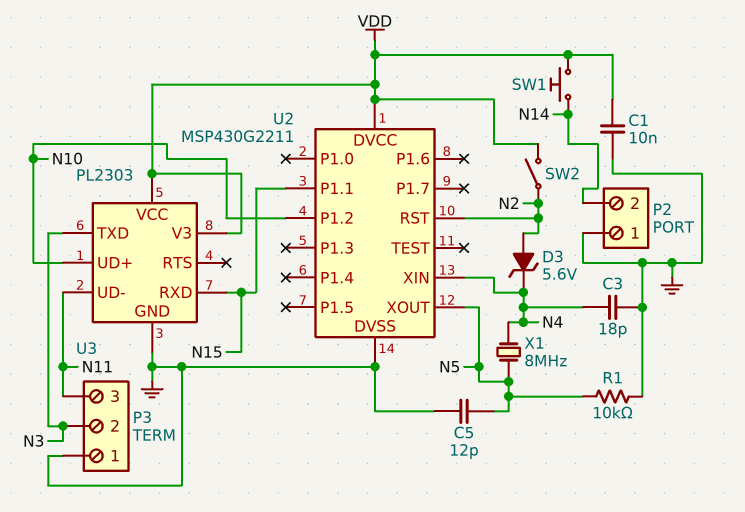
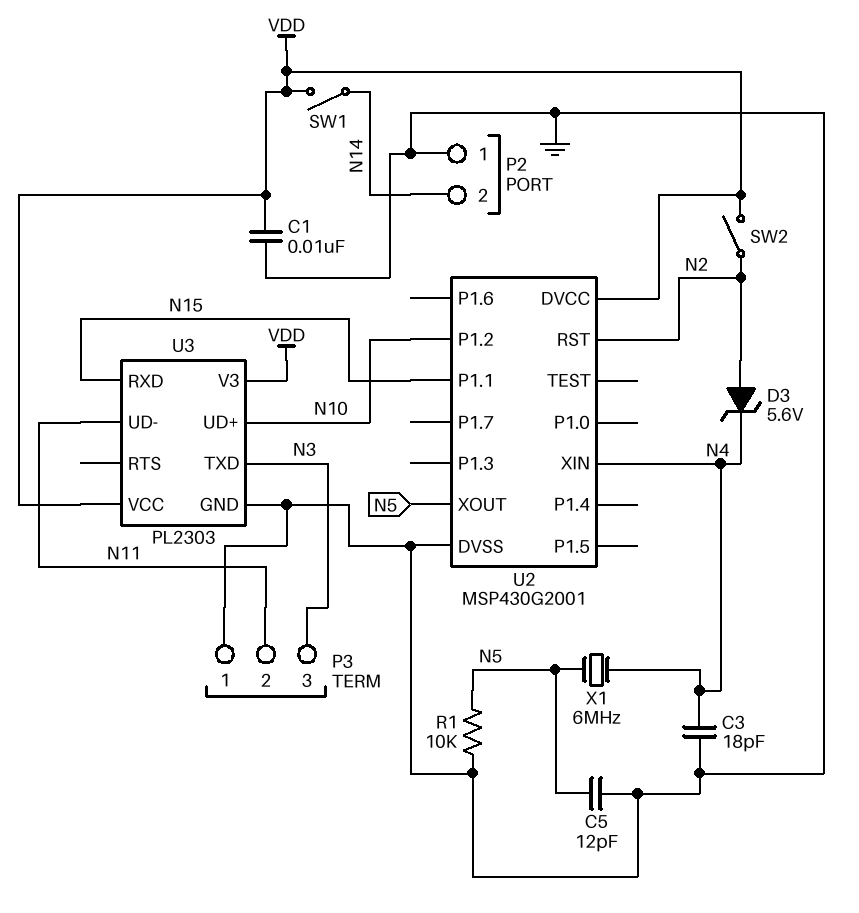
P3 pin 2: N3 -> N11
P3 pin 3: N11 -> N3
SW1: button (N14, VDD) -> switch (N14, VDD)
U2: MSP430G2211 -> MSP430G2001
X1: 8MHz (N4, N5) -> 6MHz (N4, N5)

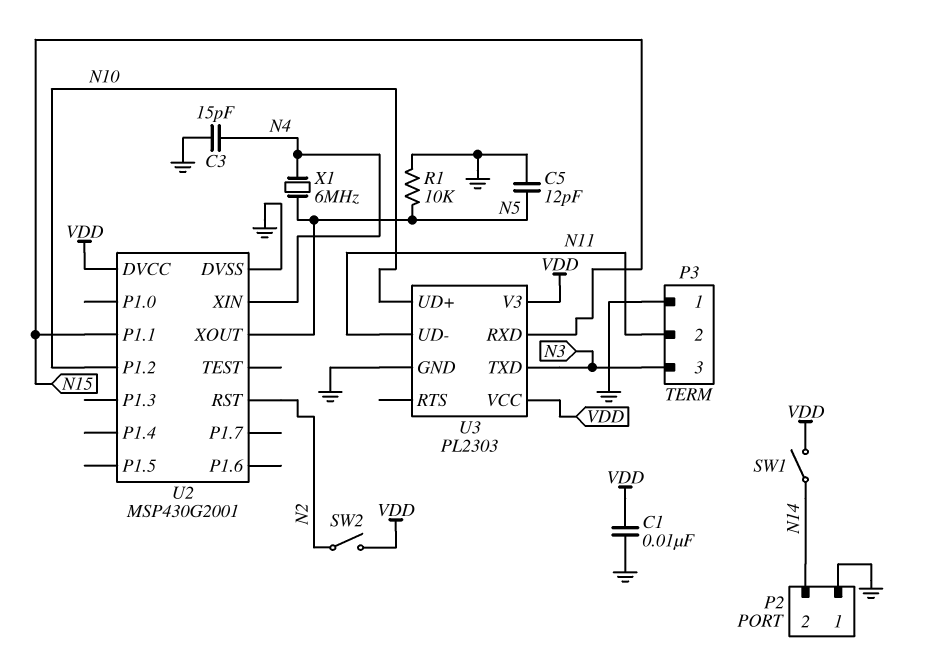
C3: 18pF (GND, N4) -> 15pF (GND, N4)
D3: zener 5.6V (A N2, K N4) -> none

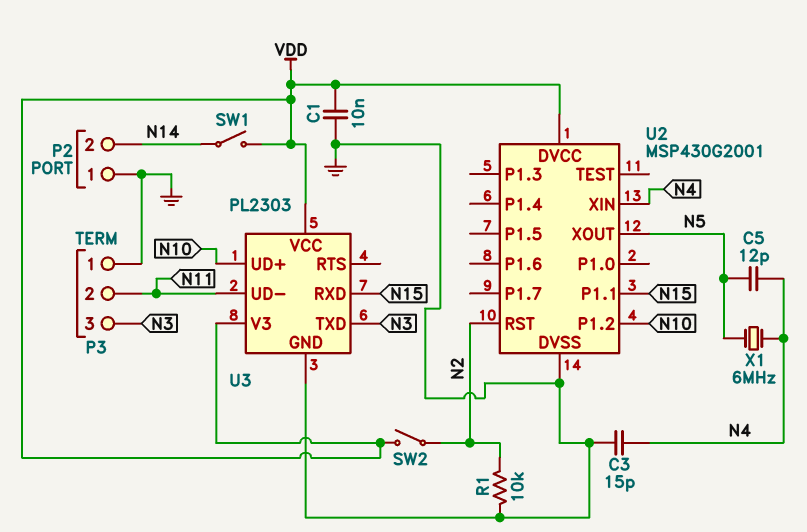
C5: 12pF (GND, N5) -> 12pF (N4, N5)
R1: 10k (GND, N5) -> 10k (GND, N2)

